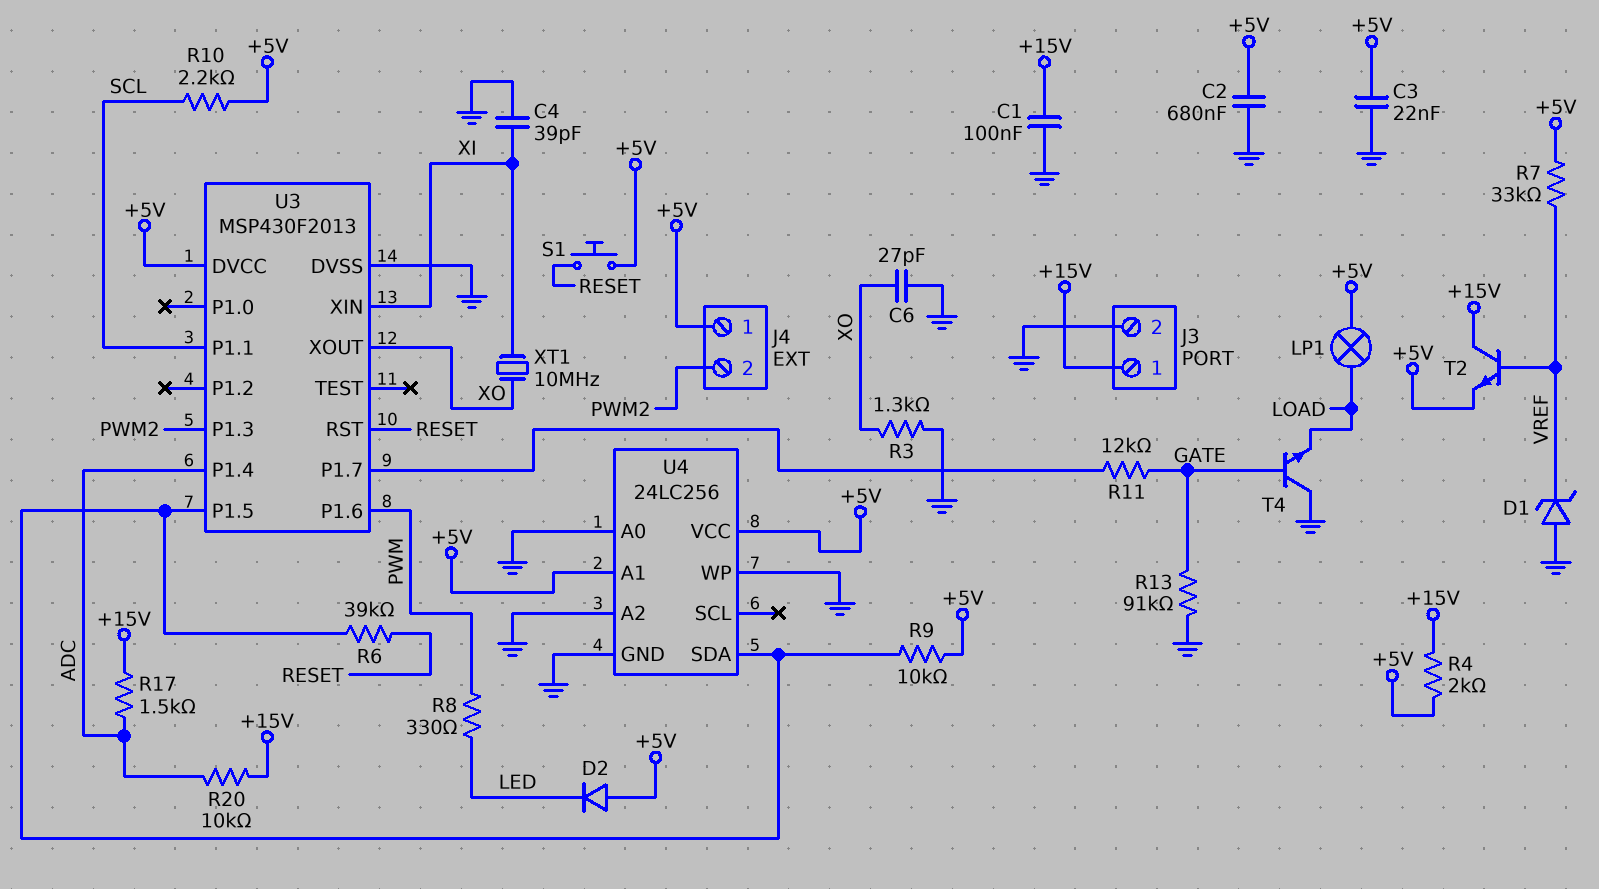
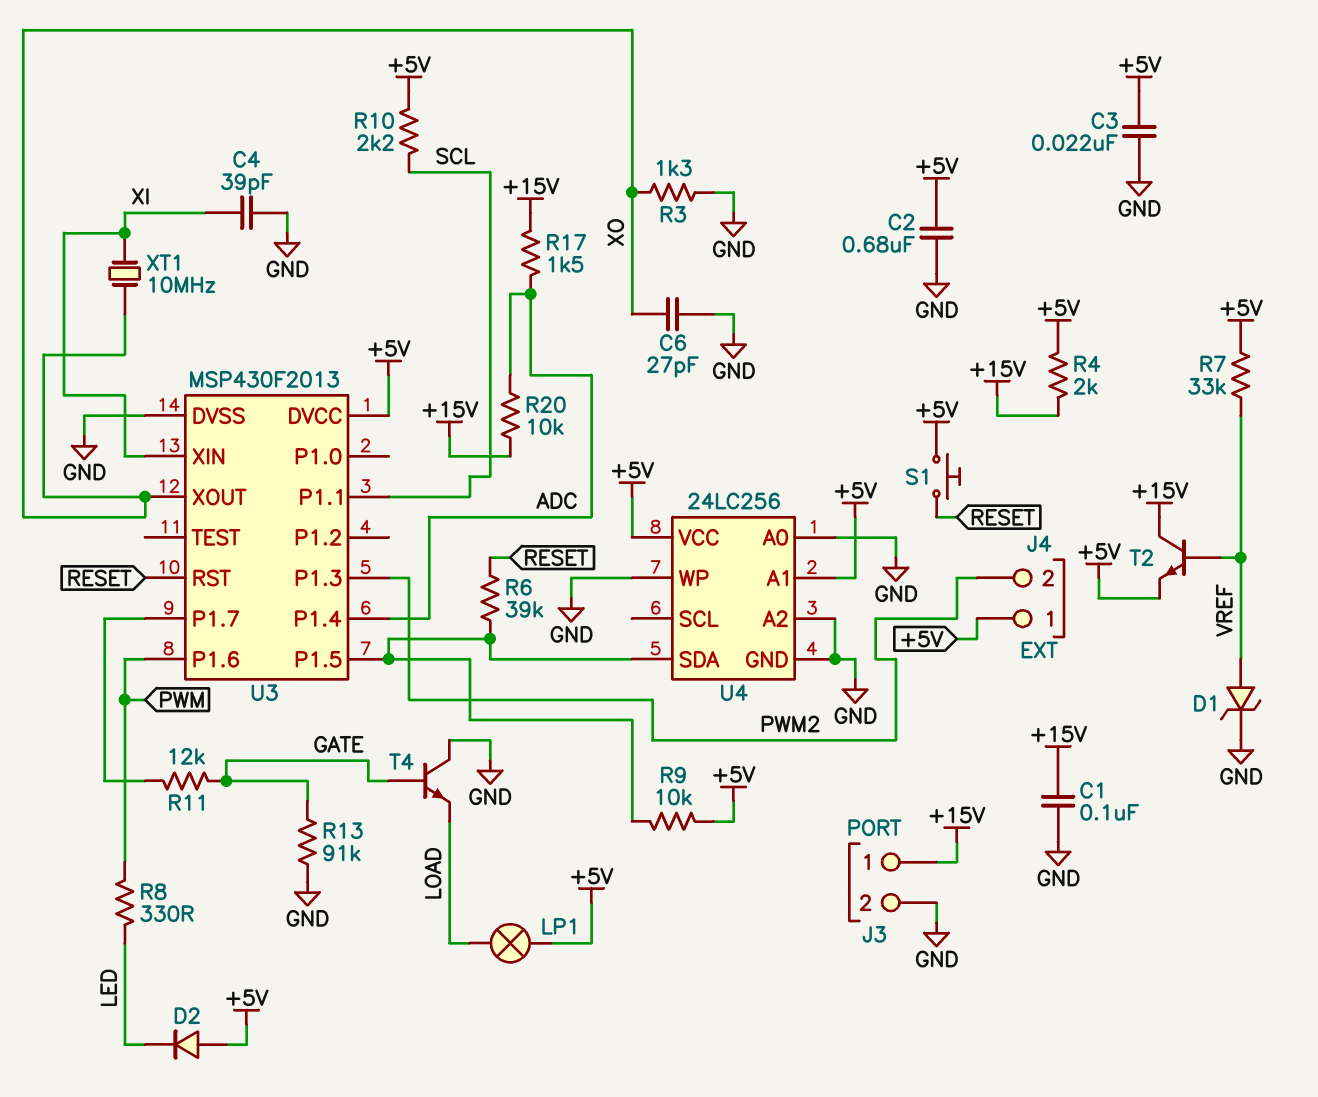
D1: zener (A GND, K VREF) -> zener (A VREF, K GND)

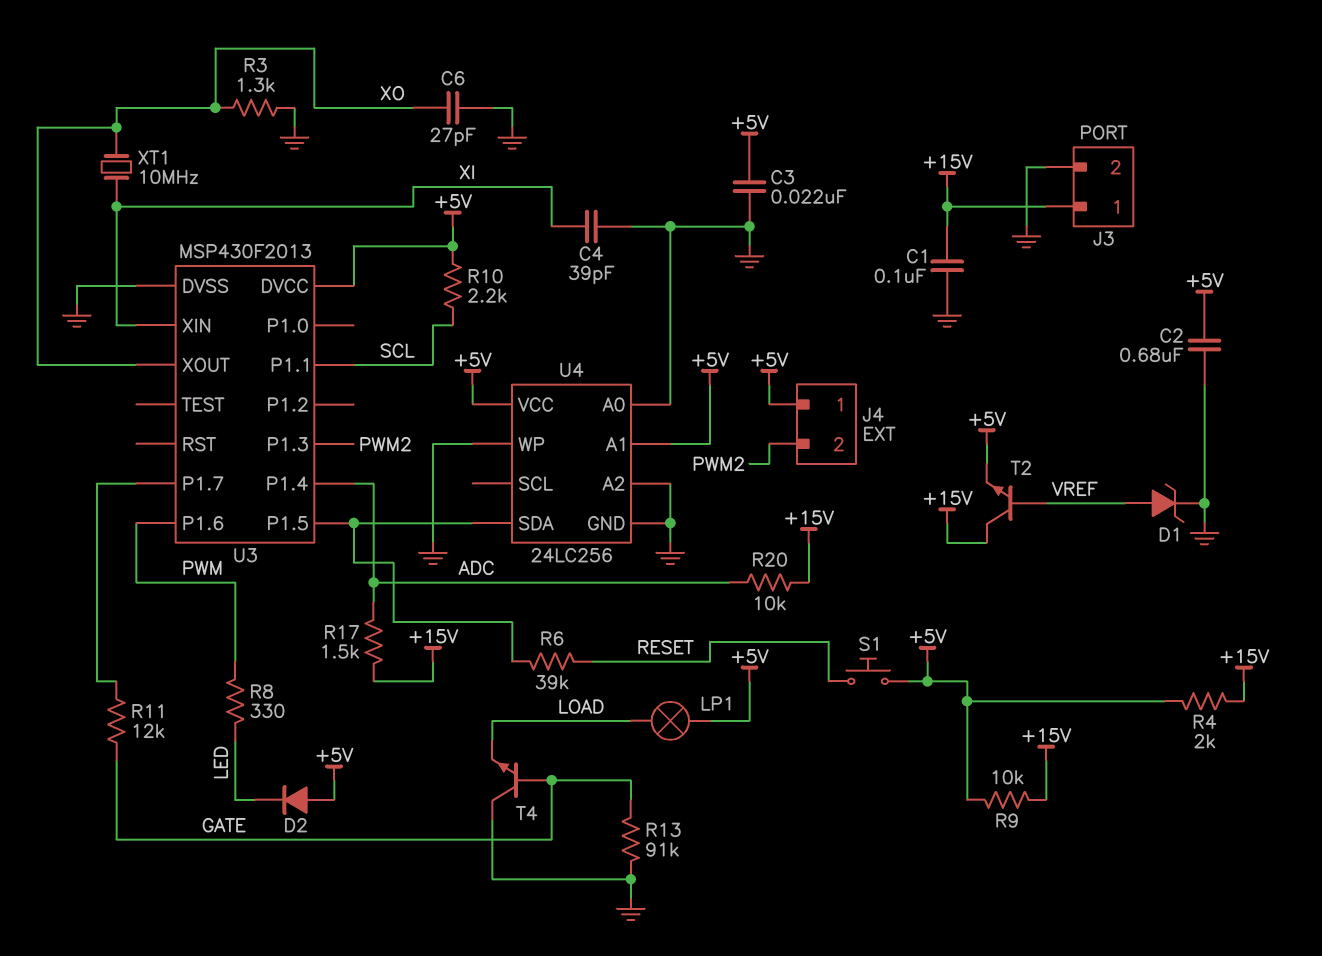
R7: 33k (+5V, VREF) -> none
R9: 10k (+5V, U3/P1.5) -> 10k (+5V, +15V)
U3 pin RST: RESET -> none

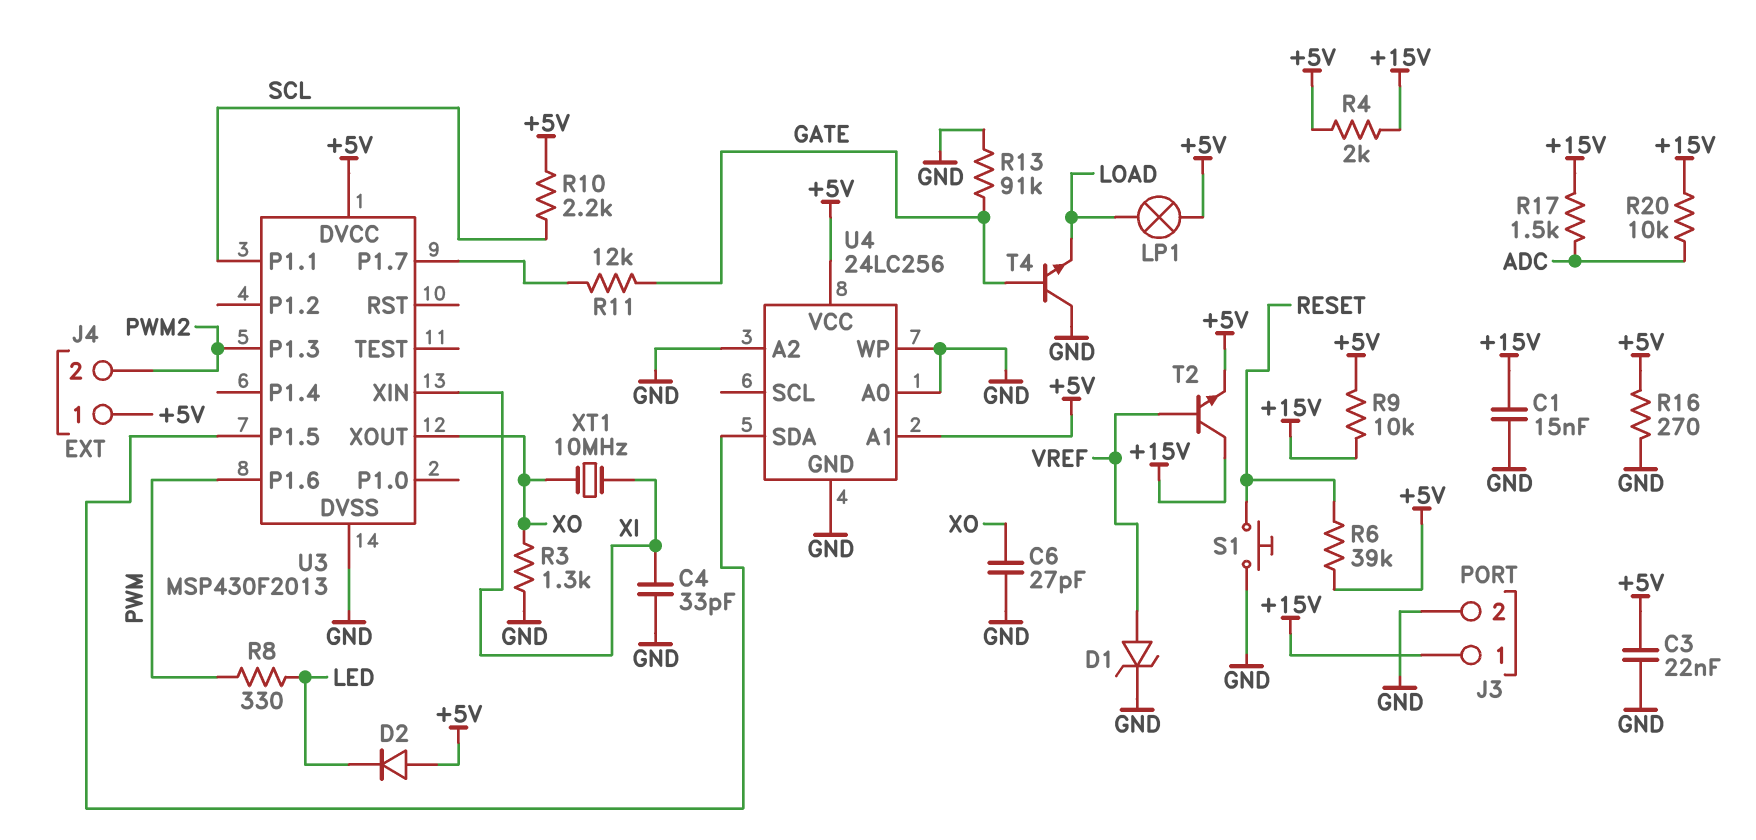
C1: 100nF (+15V, GND) -> 15nF (+15V, GND)
C2: 680nF (+5V, GND) -> none
C4: 39pF (GND, XI) -> 33pF (GND, XI)
R6: 39k (RESET, U3/P1.5) -> 39k (+5V, RESET)
R16: none -> 270 (+5V, GND)
S1: button (+5V, RESET) -> button (GND, RESET)
U3 pin P1.4: ADC -> none

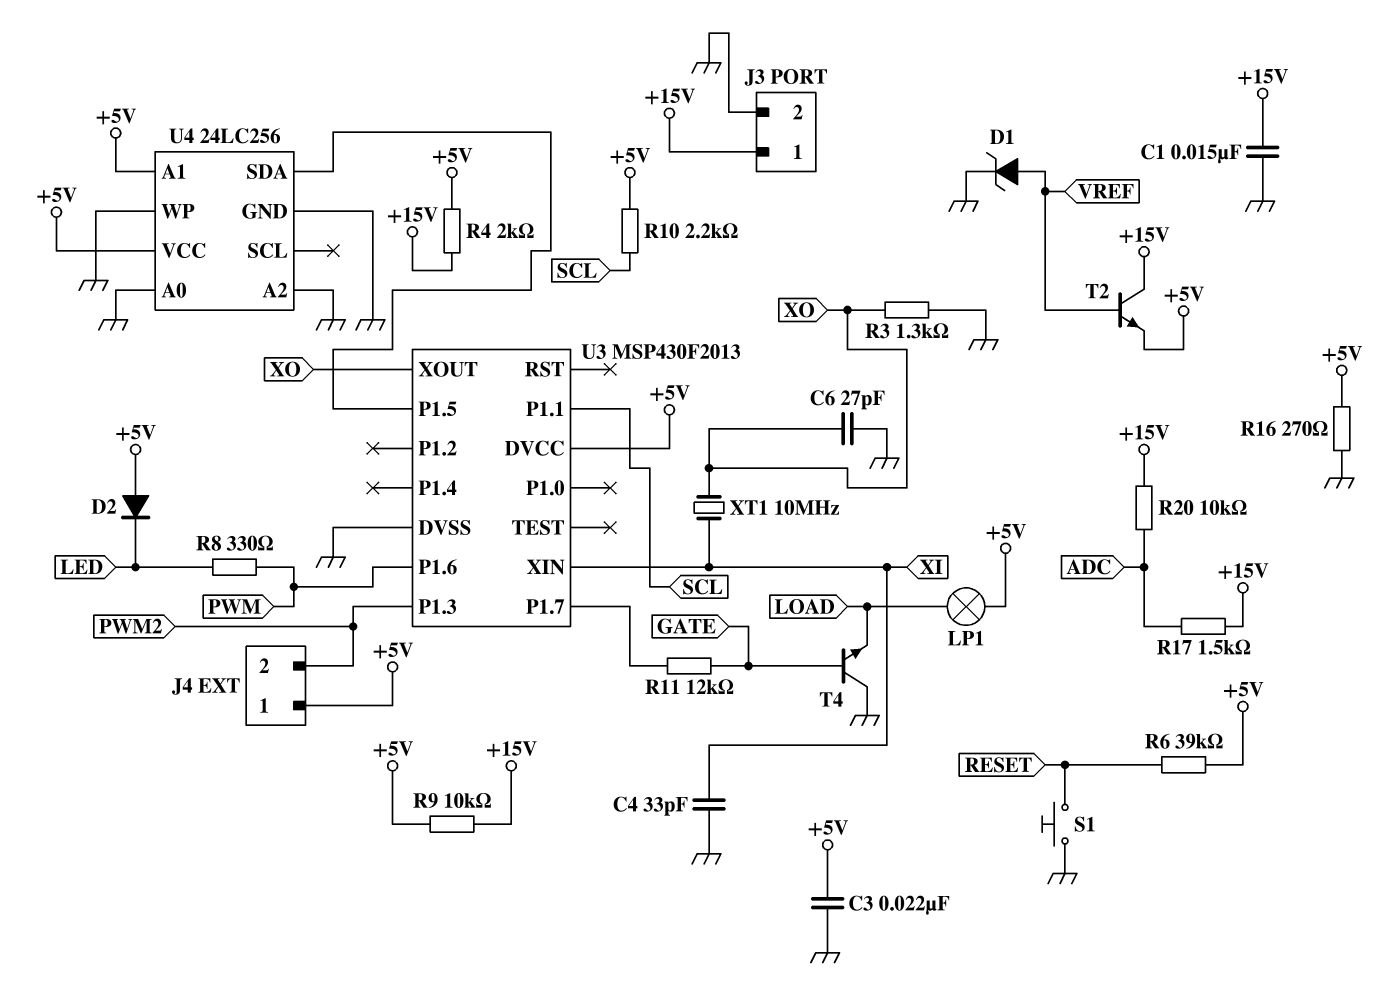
R13: 91k (GATE, GND) -> none

